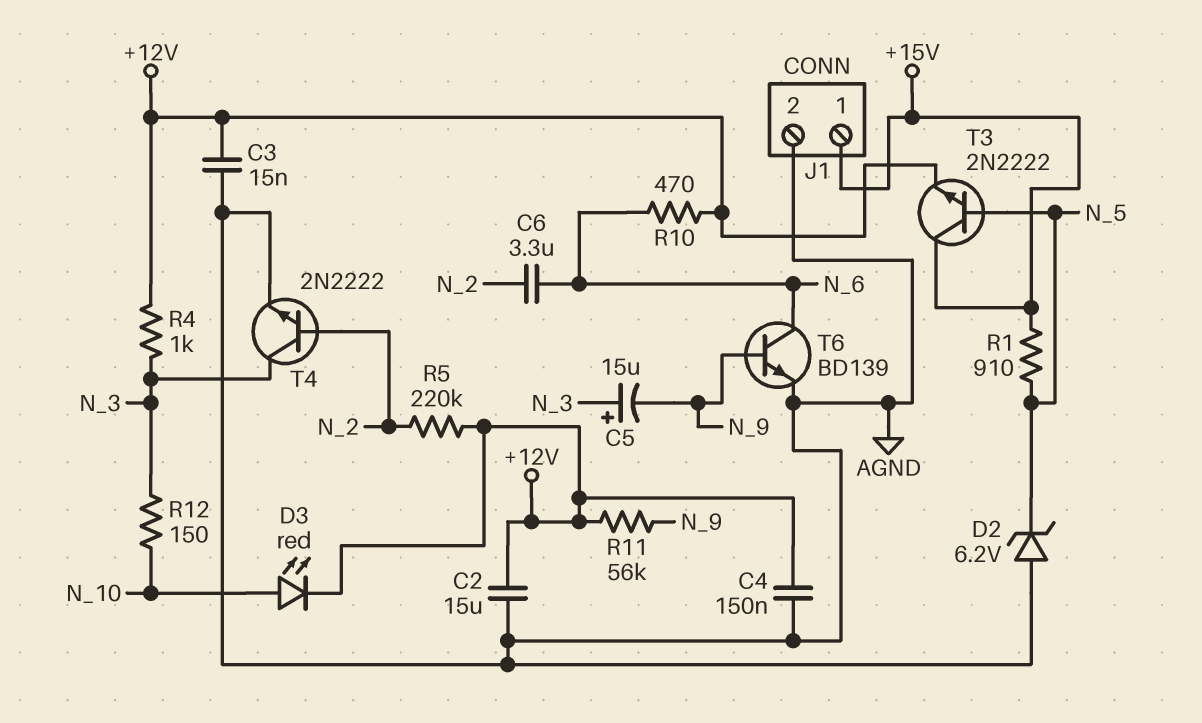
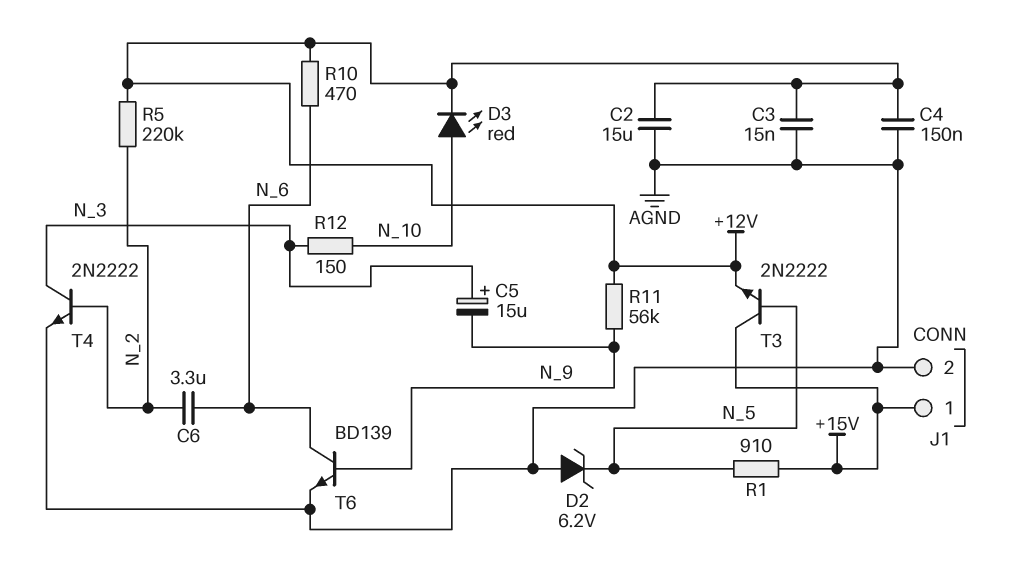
R4: 1k (+12V, N_3) -> none

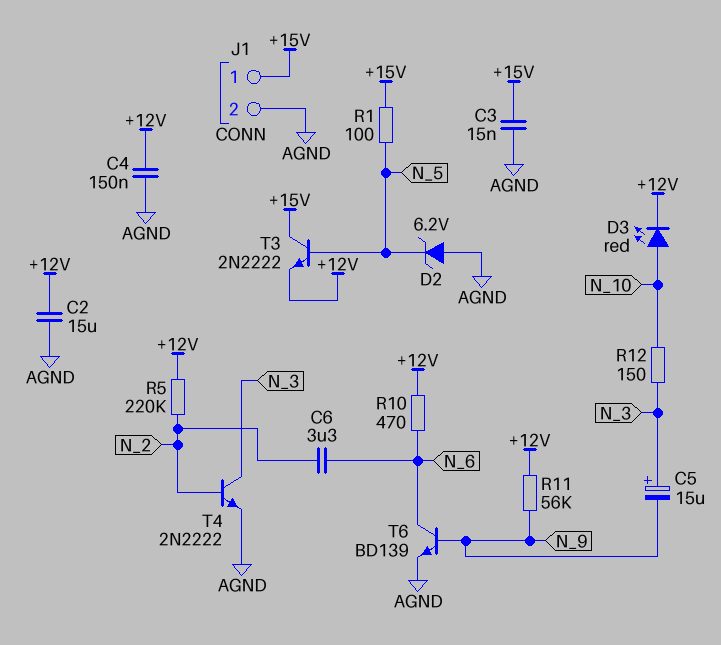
C3: 15nF (+12V, AGND) -> 15nF (+15V, AGND)
R1: 910 (+15V, N_5) -> 100 (+15V, N_5)

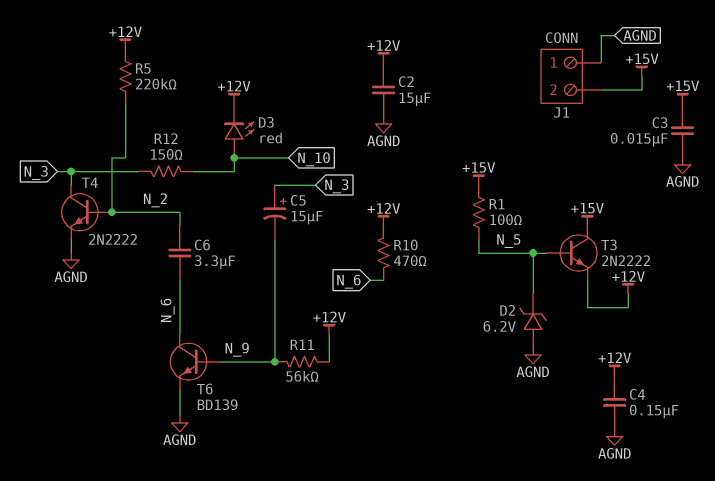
J1 pin 1: +15V -> AGND
J1 pin 2: AGND -> +15V

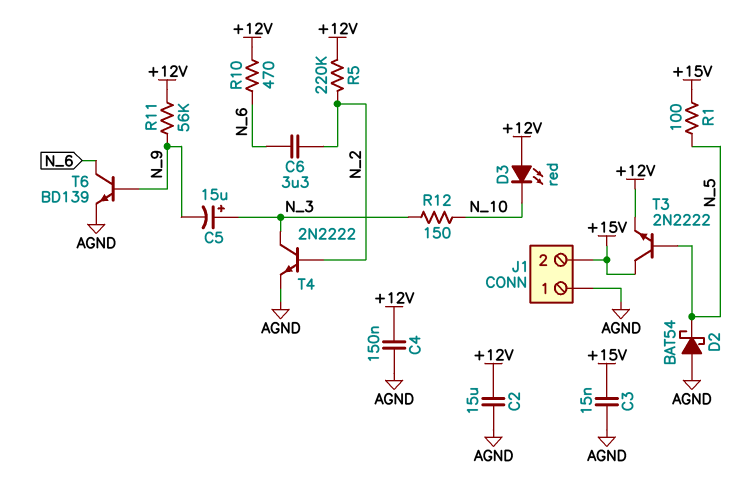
D2: zener 6.2V (A AGND, K N_5) -> schottky BAT54 (A AGND, K N_5)
D3: LED red (A N_10, K +12V) -> LED red (A +12V, K N_10)

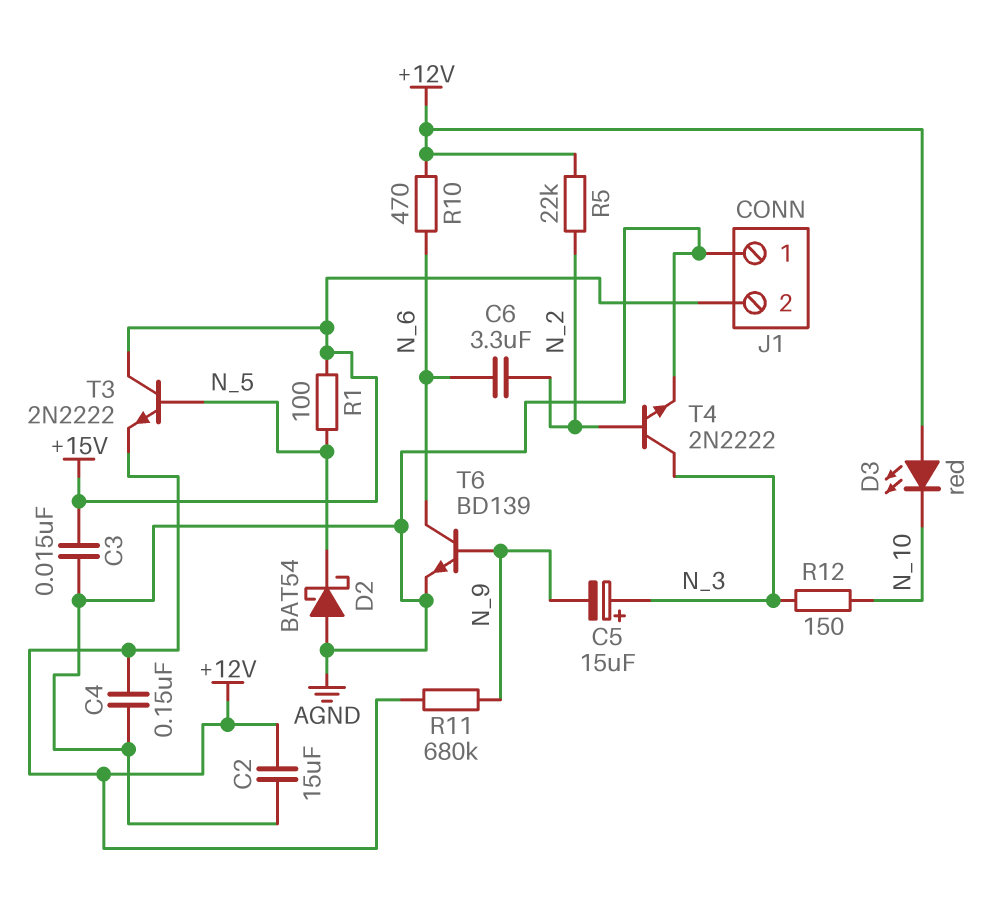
R5: 220k (+12V, N_2) -> 22k (+12V, N_2)
R11: 56k (+12V, N_9) -> 680k (+12V, N_9)

